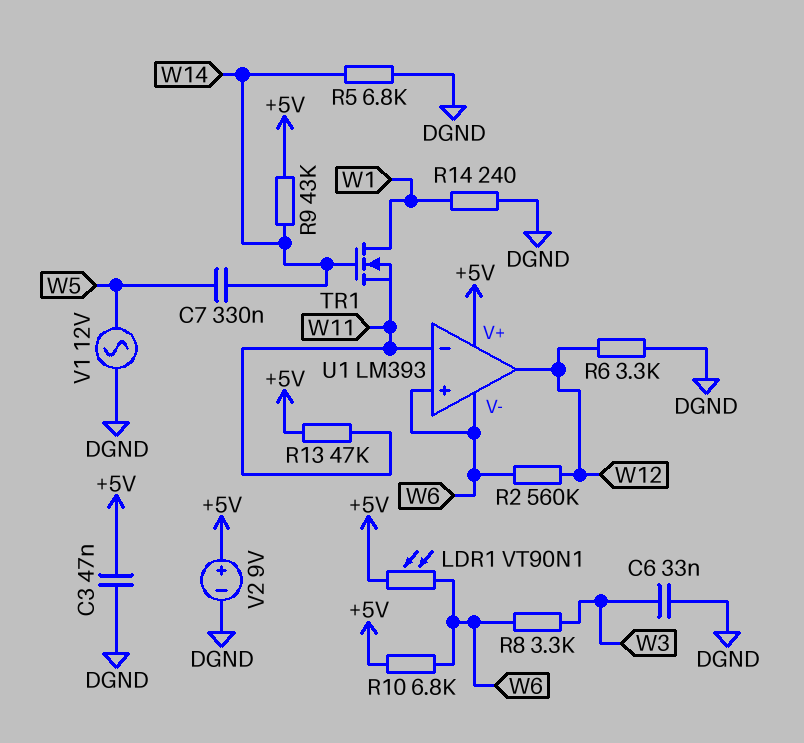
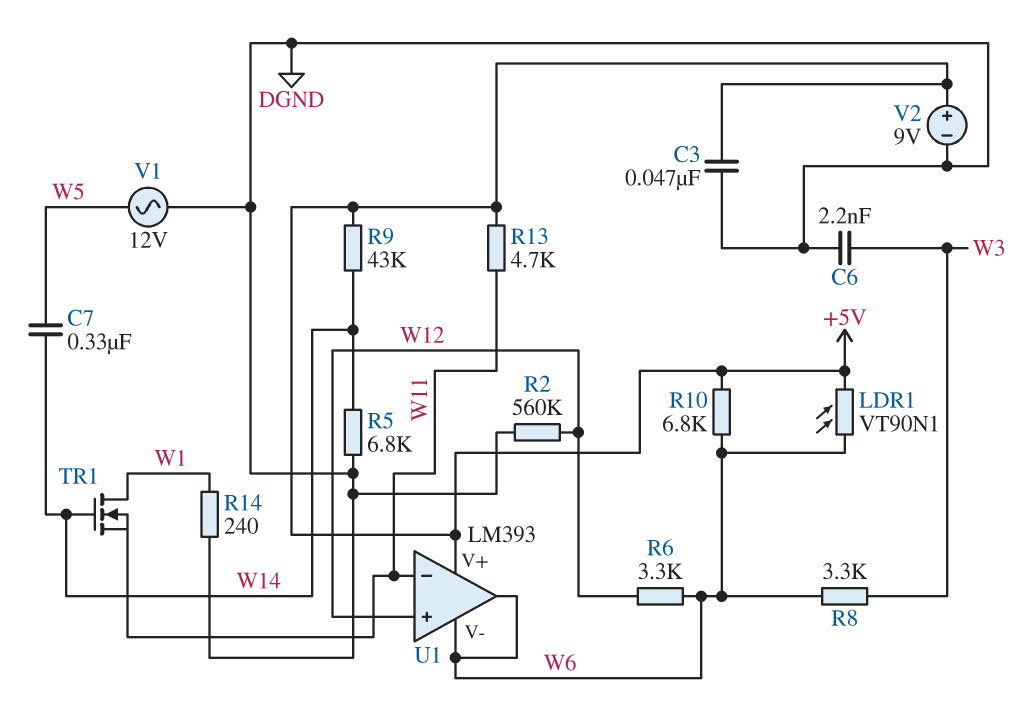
C6: 33nF (DGND, W3) -> 2.2nF (DGND, W3)
R2: 560k (W6, W12) -> 560k (DGND, W12)
R6: 3.3k (DGND, W12) -> 3.3k (W6, W12)
R13: 47k (+5V, W11) -> 4.7k (+5V, W11)
U1 pin in+: W6 -> W12
U1 pin out: W12 -> W6

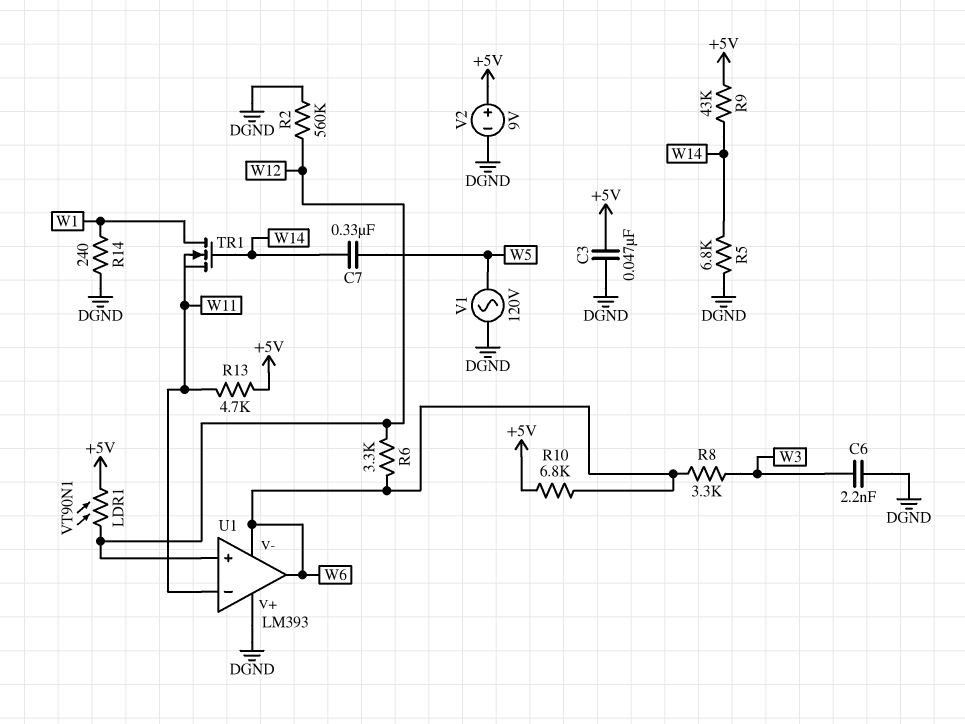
LDR1: VT90N1 (+5V, W6) -> VT90N1 (+5V, W12)
U1 pin V+: +5V -> DGND
V1: AC 12V (DGND, W5) -> AC 120V (DGND, W5)

